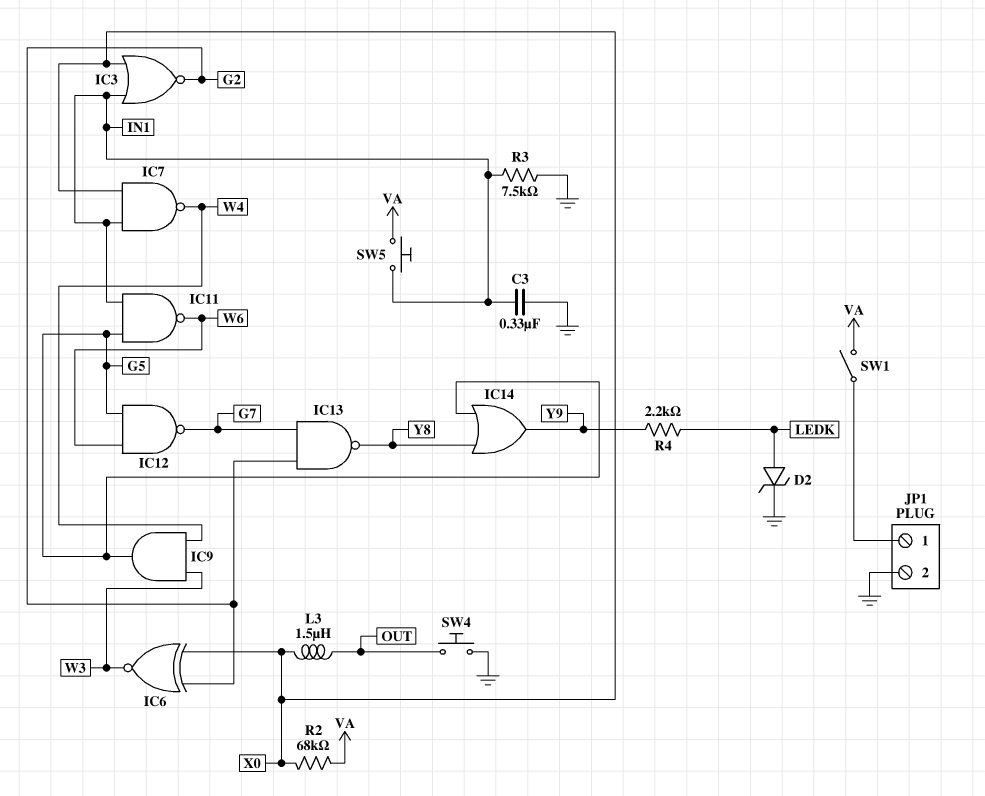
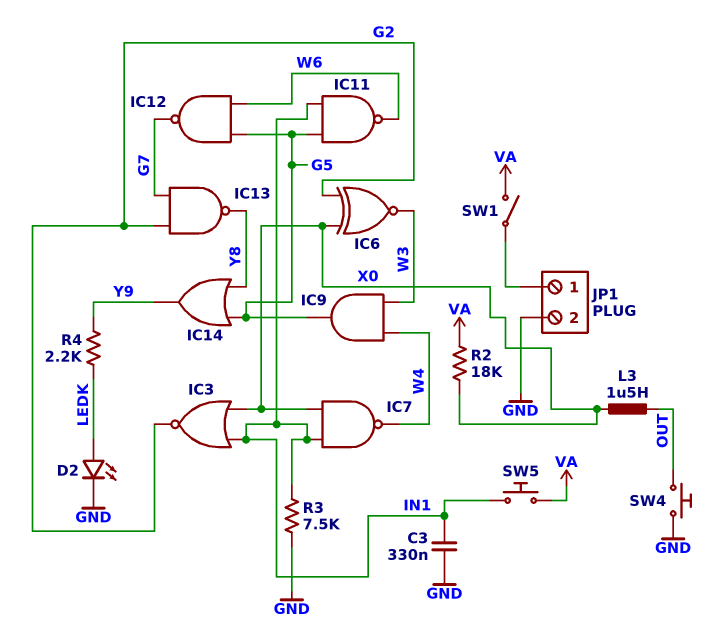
D2: zener (A LEDK, K GND) -> LED (A LEDK, K GND)
R2: 68k (VA, X0) -> 18k (VA, X0)

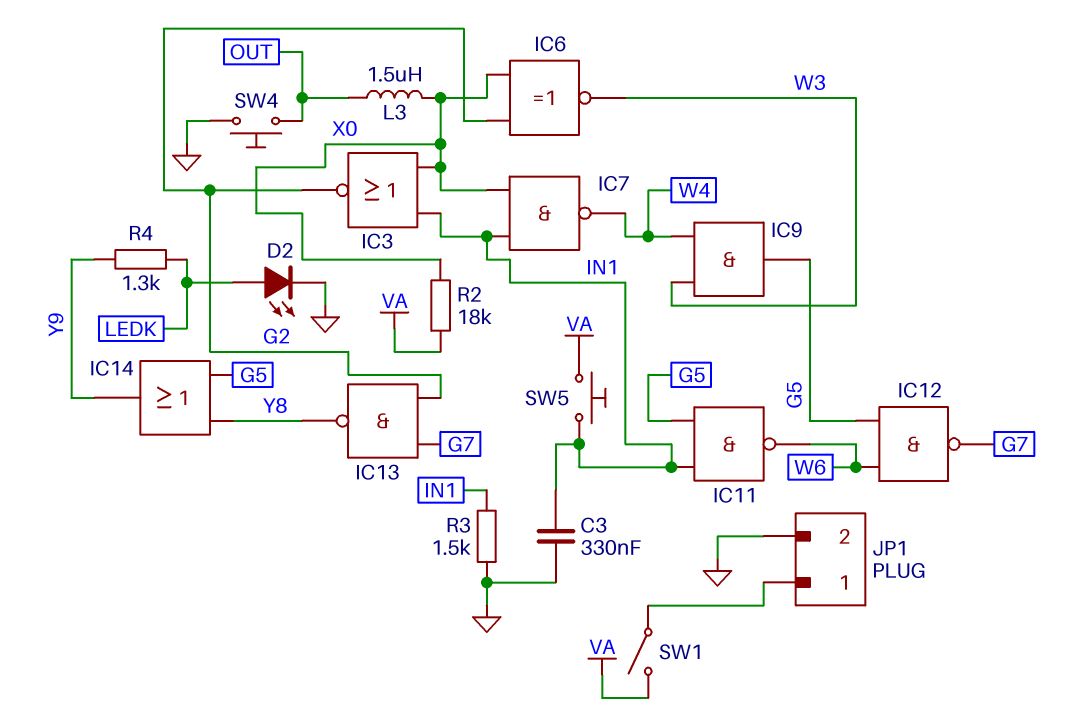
R3: 7.5k (GND, IN1) -> 1.5k (GND, IN1)
R4: 2.2k (LEDK, Y9) -> 1.3k (LEDK, Y9)

